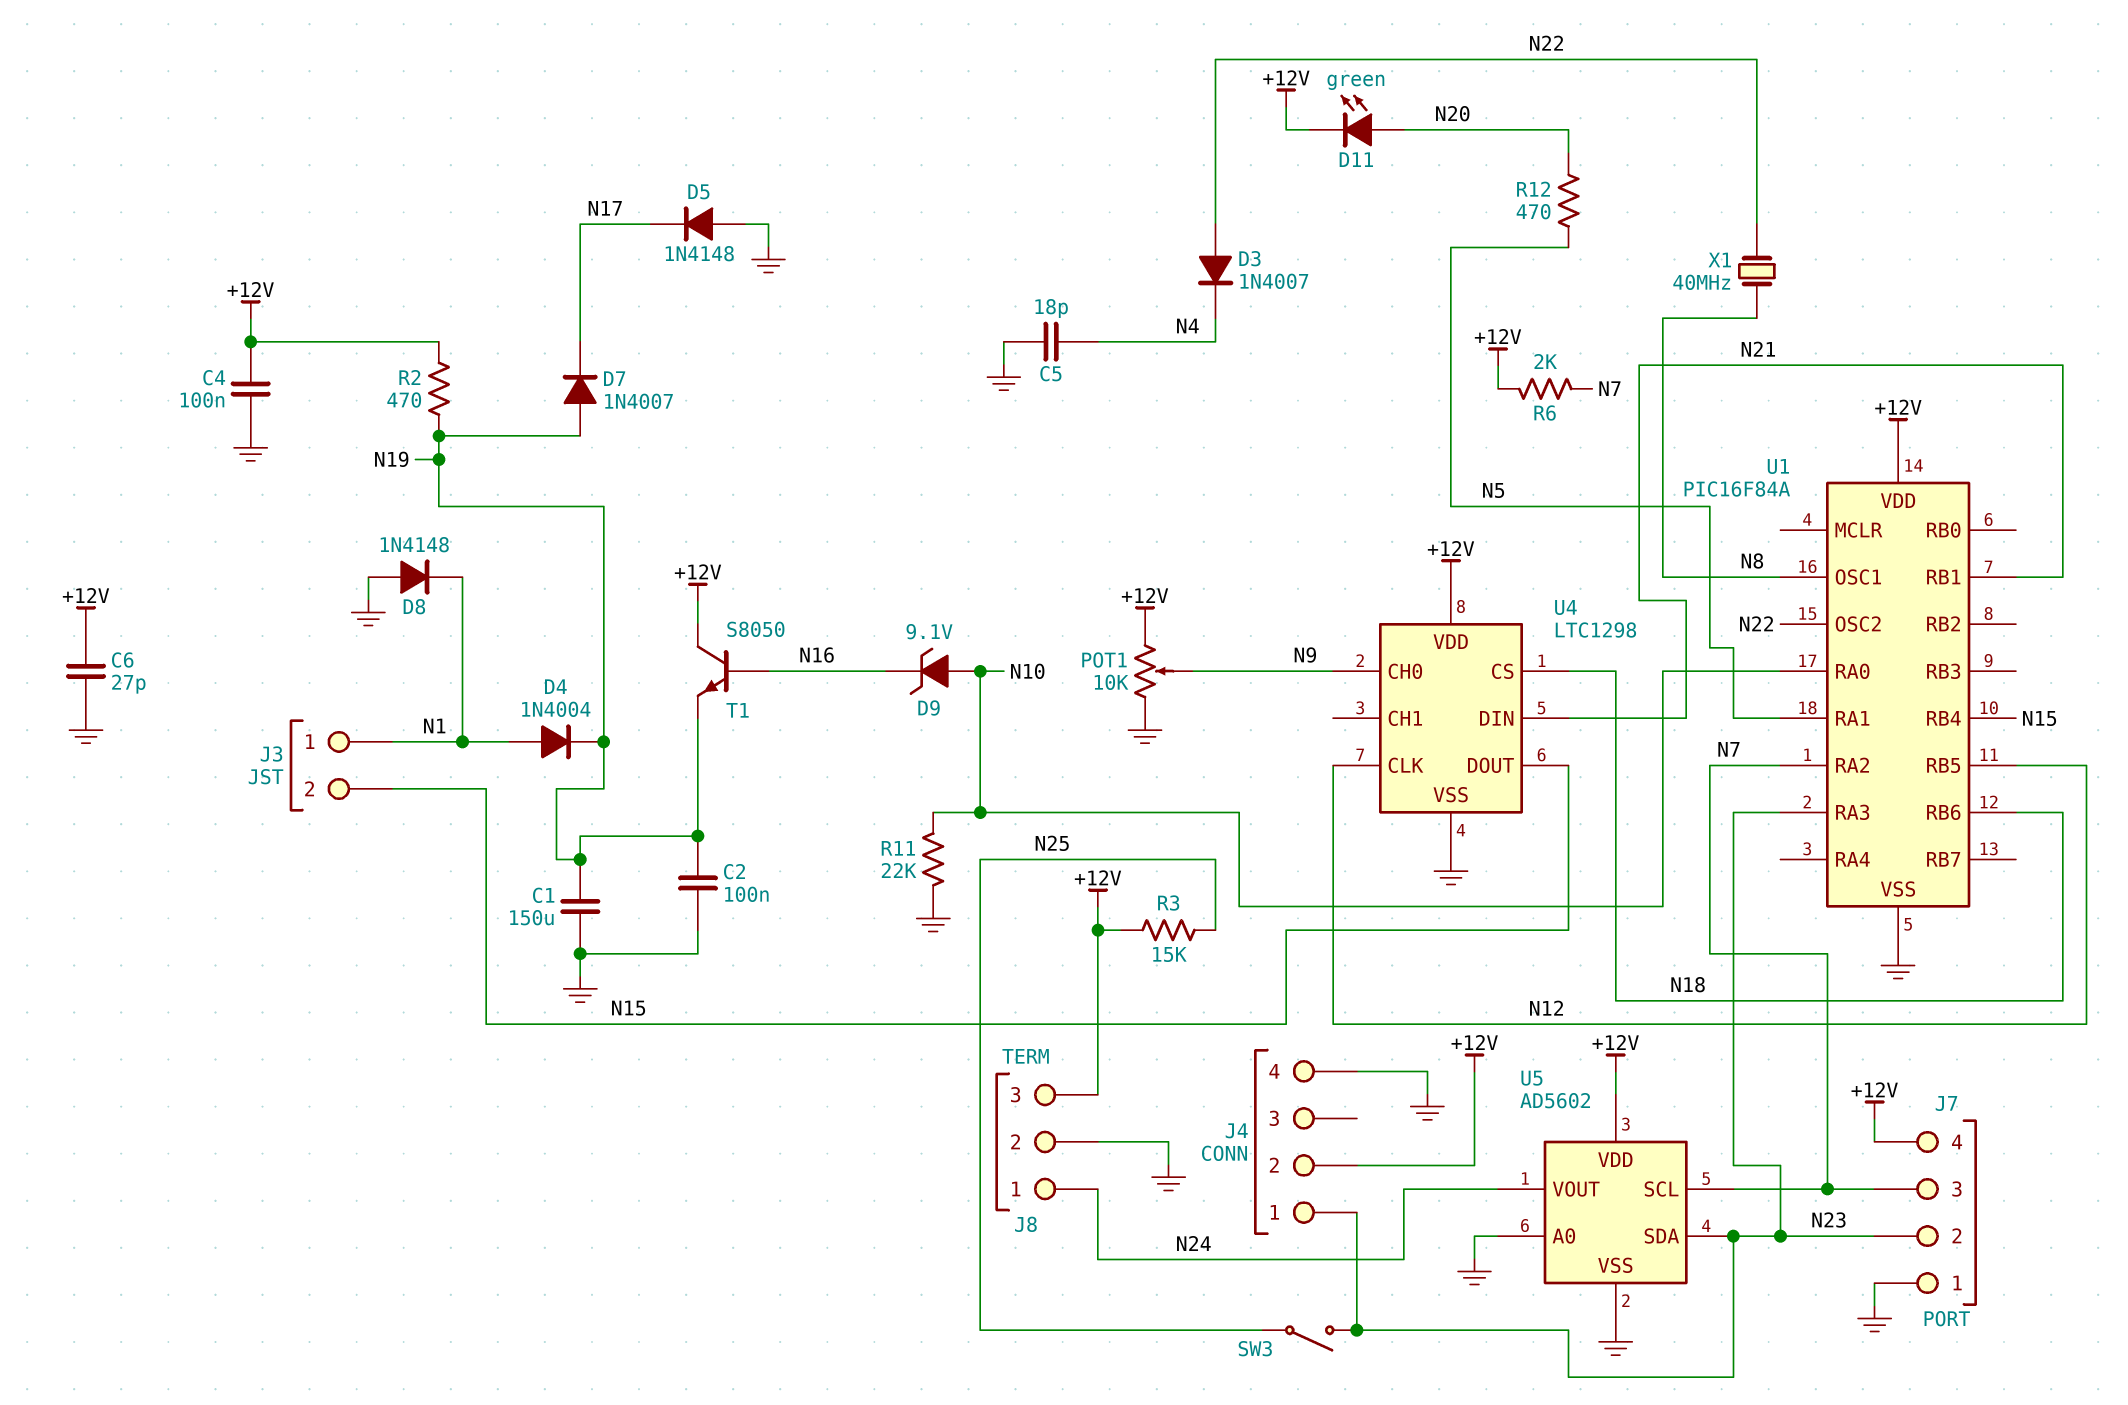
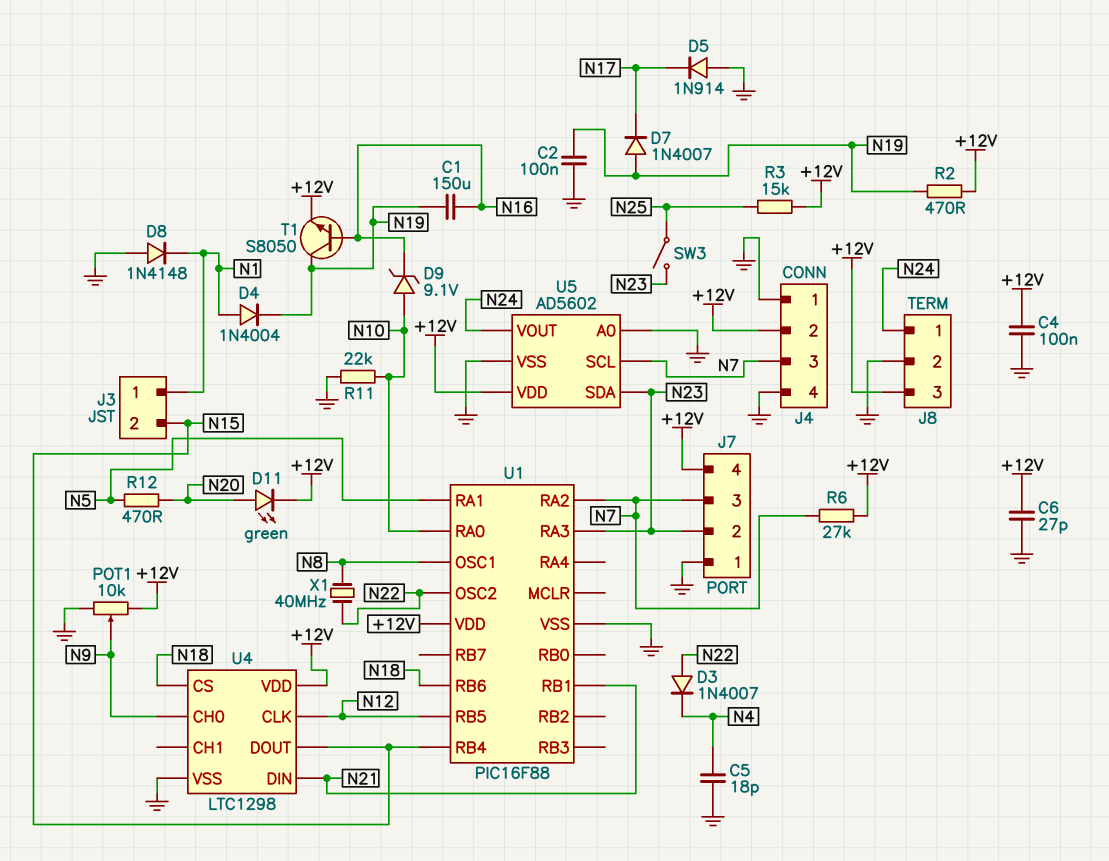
C1: 150uF (GND, N19) -> 150uF (N16, N19)
D5: diode 1N4148 (A GND, K N17) -> diode 1N914 (A GND, K N17)
J4 pin 1: N23 -> GND
J4 pin 3: none -> N7
R6: 2k (+12V, N7) -> 27k (+12V, N7)
T1: NPN S8050 (B N16, C +12V, E N19) -> NPN S8050 (B N16, C N19, E +12V)
U1: PIC16F84A -> PIC16F88

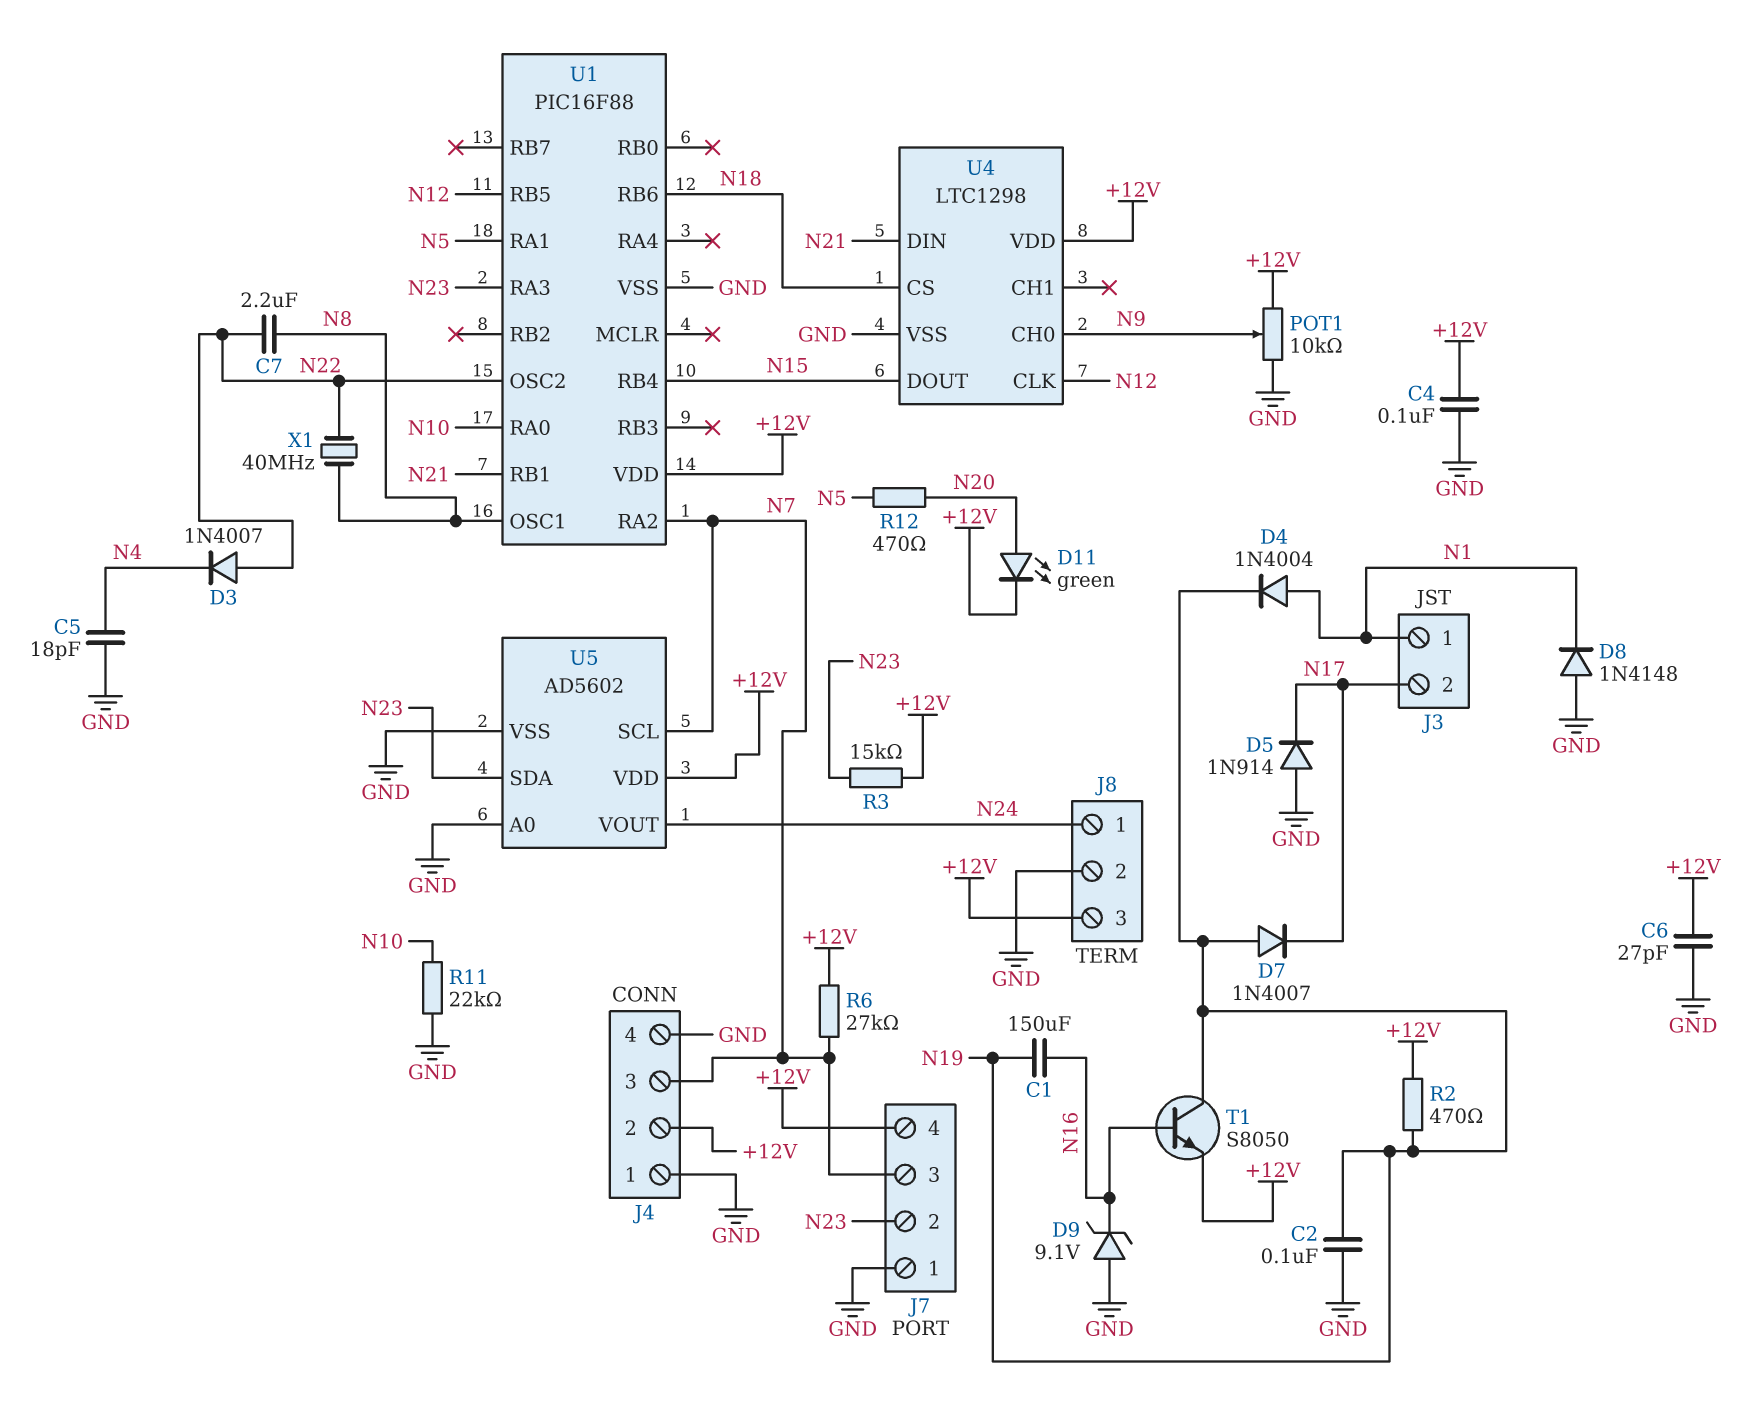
C7: none -> 2.2uF (N8, N22)
D9: zener 9.1V (A N10, K N16) -> zener 9.1V (A GND, K N16)
J3 pin 2: N15 -> N17
R3: 15k (+12V, N25) -> 15k (+12V, N23)
SW3: switch (N23, N25) -> none

